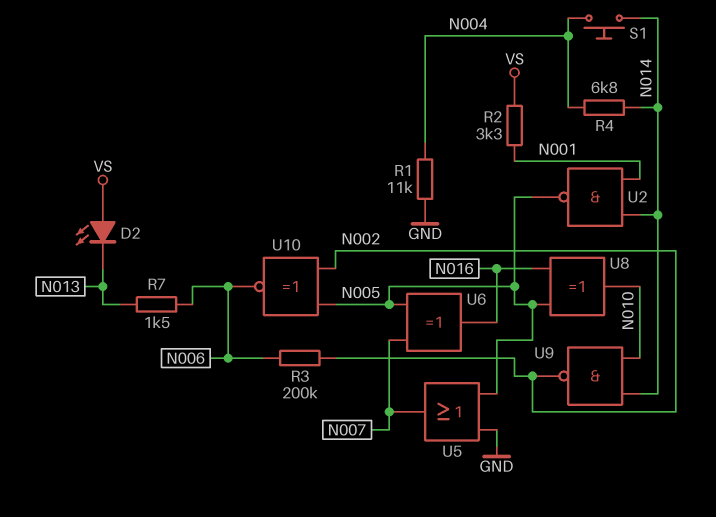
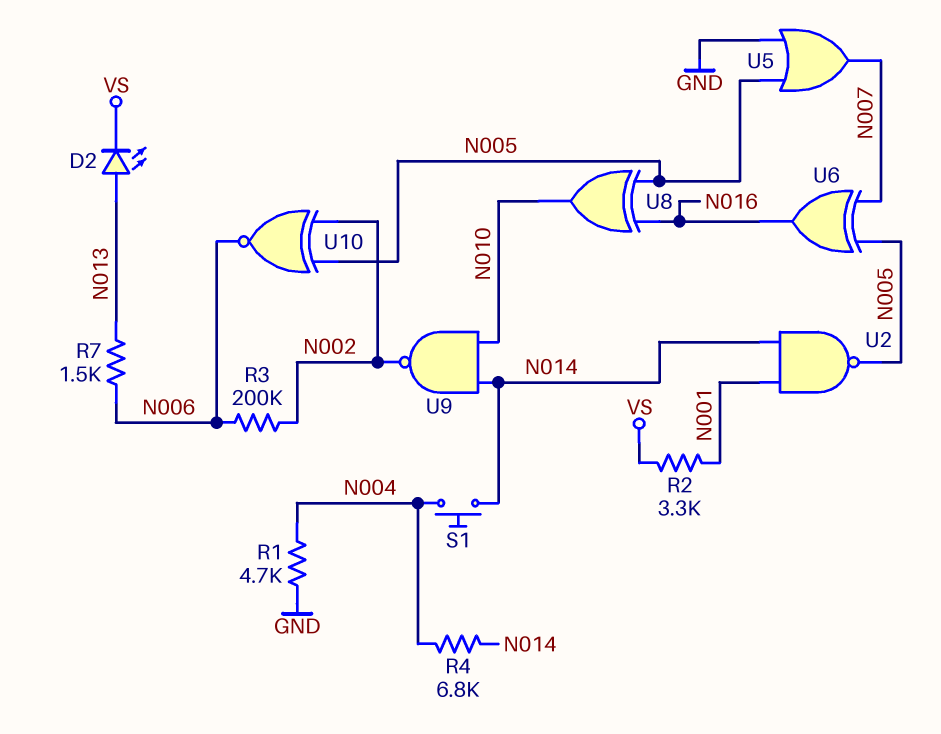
D2: LED (A VS, K N013) -> LED (A N013, K VS)
R1: 11k (GND, N004) -> 4.7k (GND, N004)

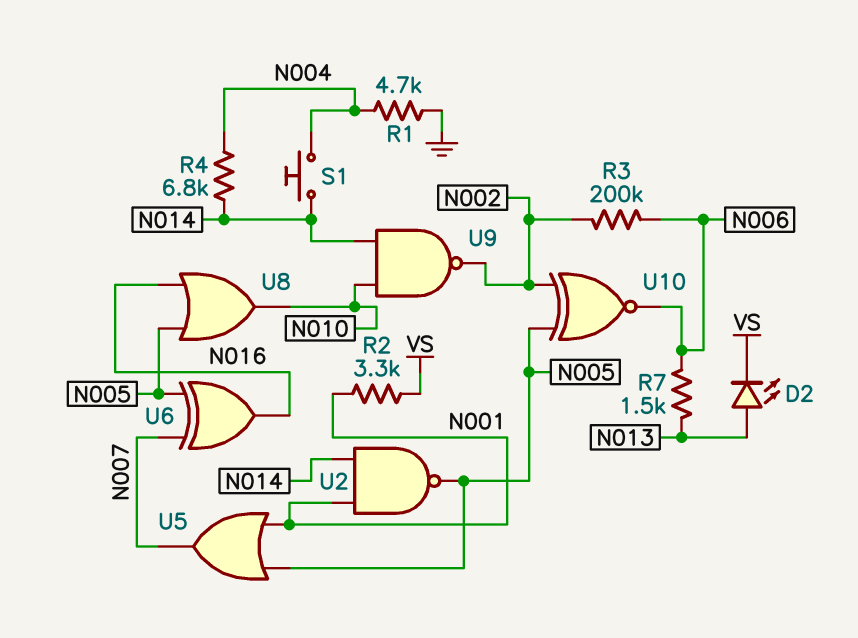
U5: OR (in GND, in N005, out N007) -> OR (in N001, in N005, out N007)
U8: XOR (in N005, in N016, out N010) -> OR (in N005, in N016, out N010)

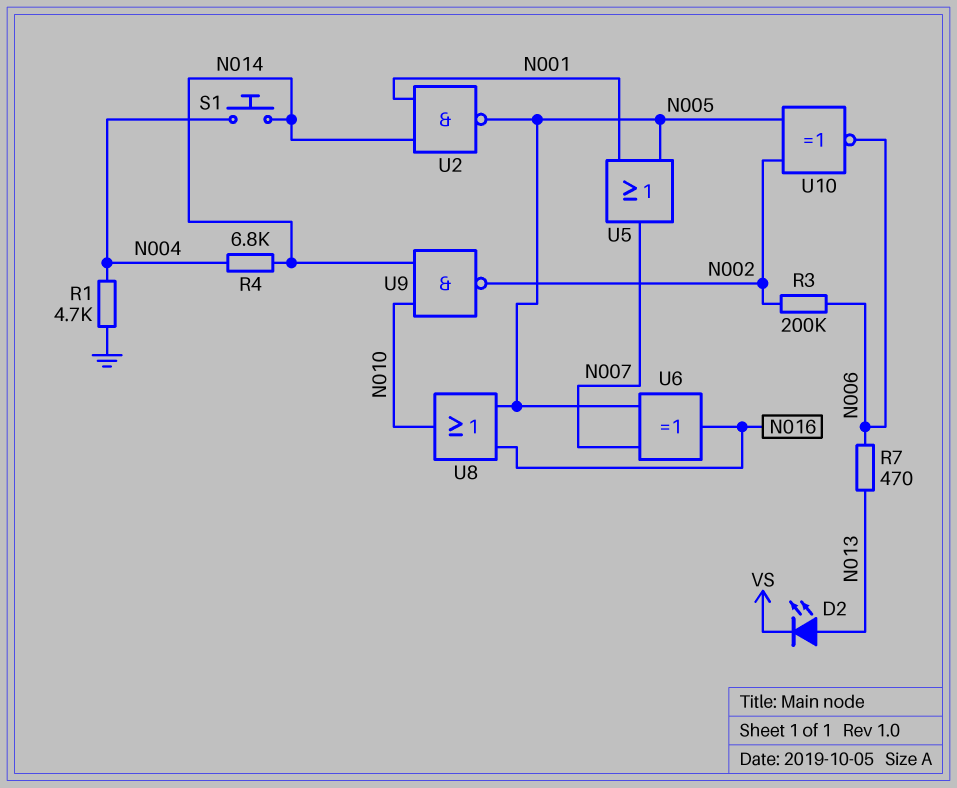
R2: 3.3k (N001, VS) -> none
R7: 1.5k (N006, N013) -> 470 (N006, N013)

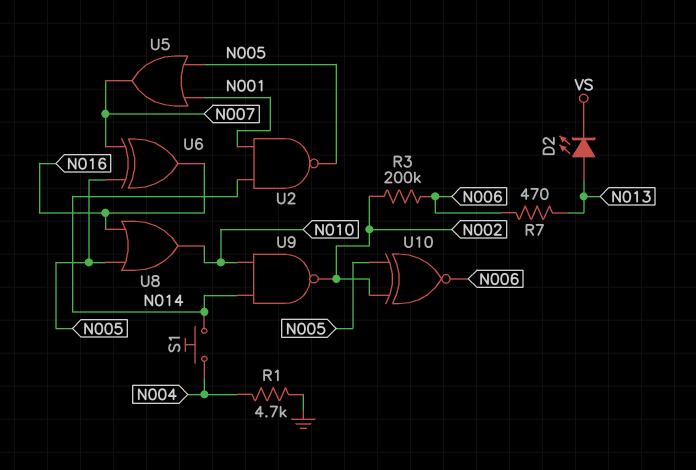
R4: 6.8k (N004, N014) -> none

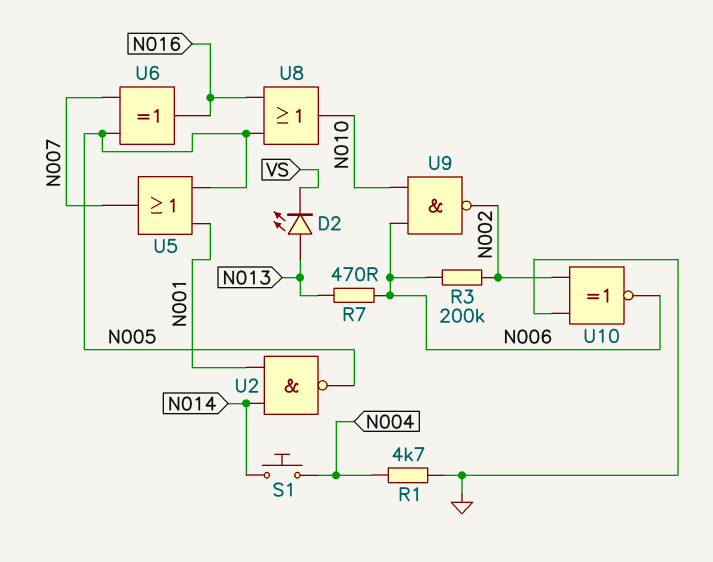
U9: NAND (in N010, in N014, out N002) -> NAND (in N006, in N010, out N002)
U10: XNOR (in N002, in N005, out N006) -> XNOR (in GND, in N002, out N006)

